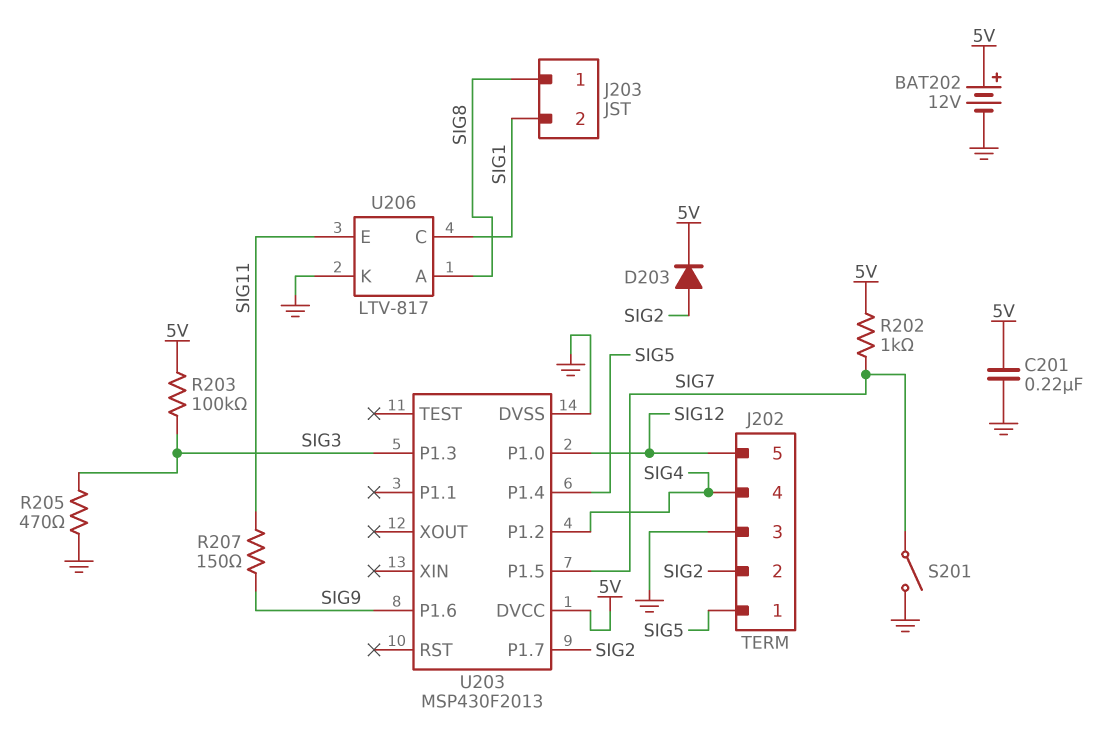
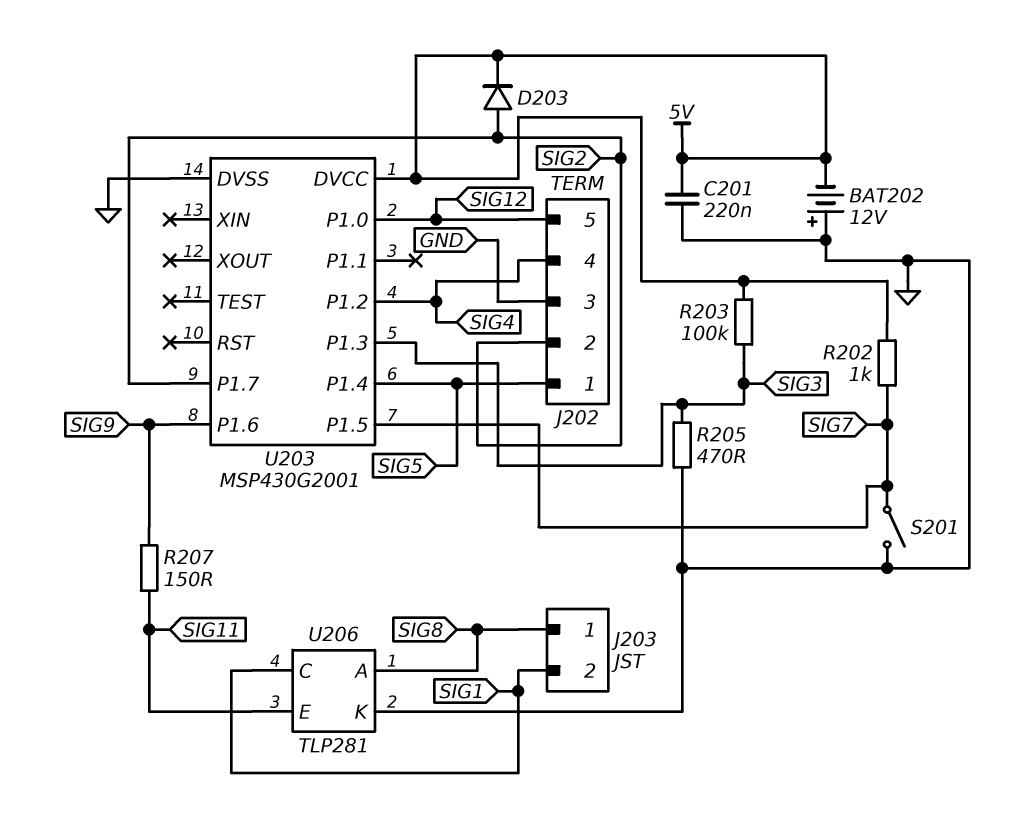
BAT202: 12V (plus 5V, minus GND) -> 12V (plus GND, minus 5V)
U203: MSP430F2013 -> MSP430G2001
U206: LTV-817 -> TLP281

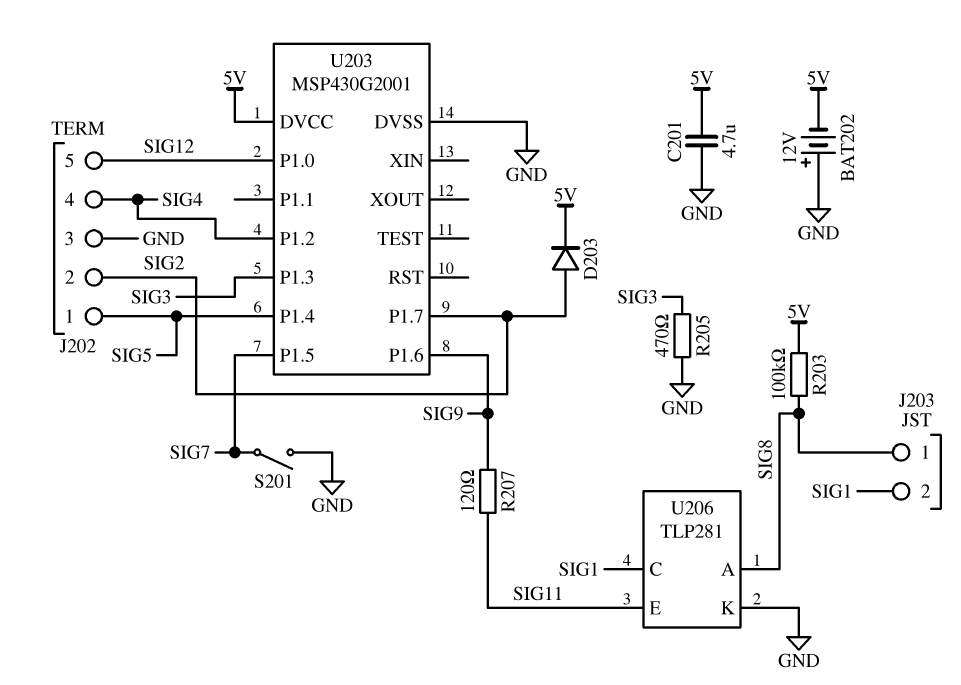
C201: 220nF (5V, GND) -> 4.7uF (5V, GND)
R202: 1k (5V, SIG7) -> none
R203: 100k (5V, SIG3) -> 100k (5V, SIG8)
R207: 150 (SIG9, SIG11) -> 120 (SIG9, SIG11)

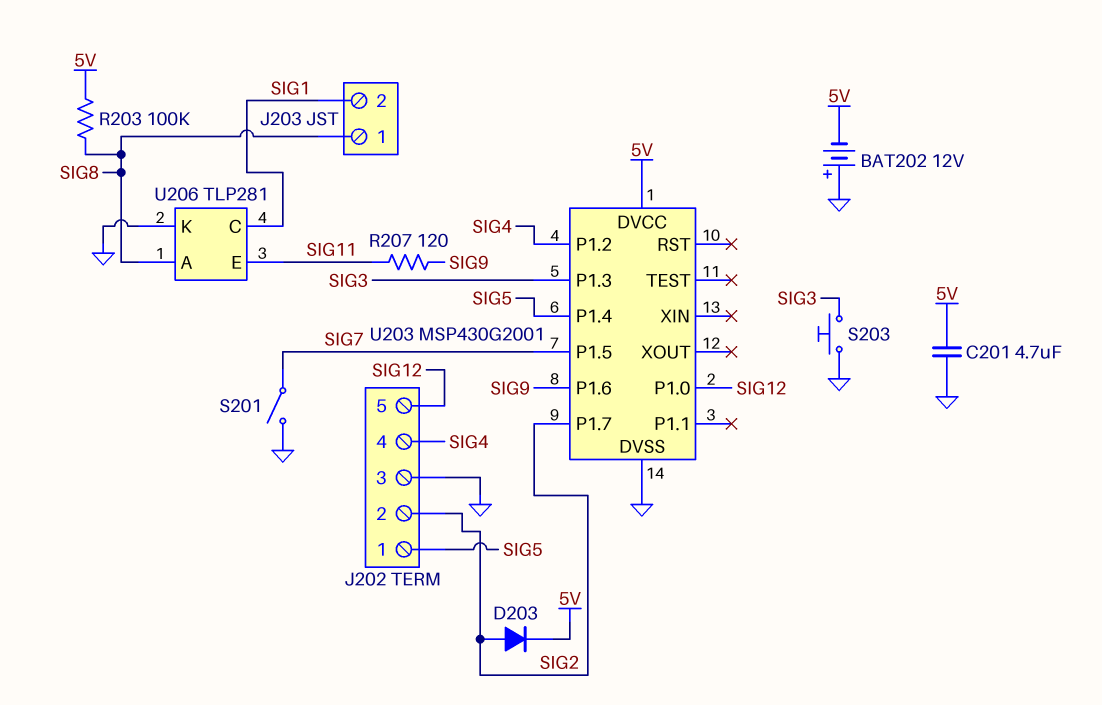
R205: 470 (GND, SIG3) -> none
S203: none -> button (GND, SIG3)

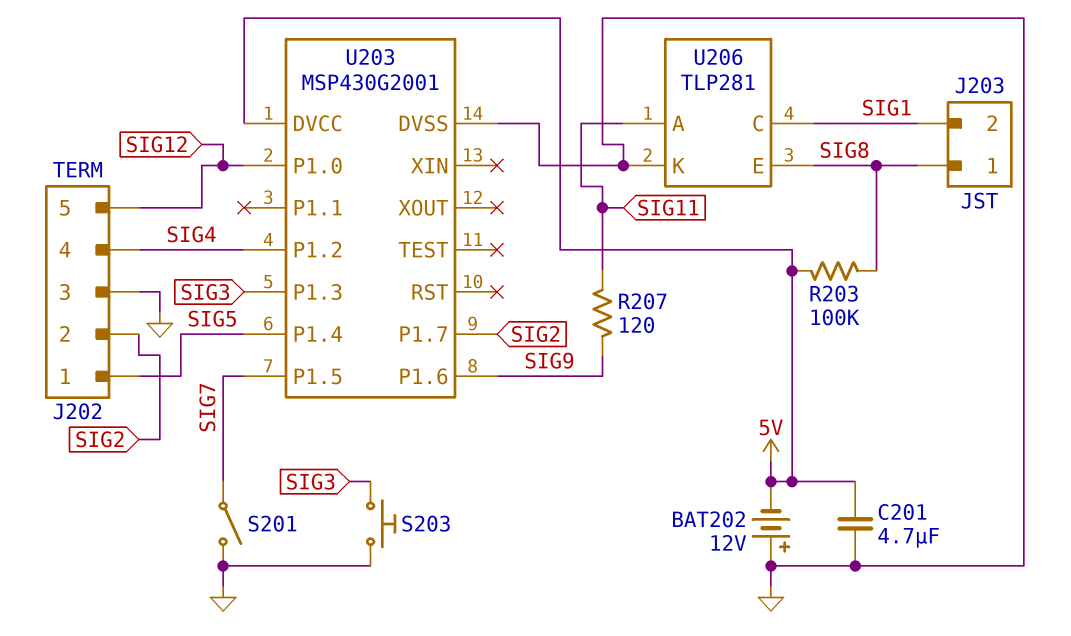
D203: diode (A SIG2, K 5V) -> none
U206 pin A: SIG8 -> SIG11
U206 pin E: SIG11 -> SIG8

